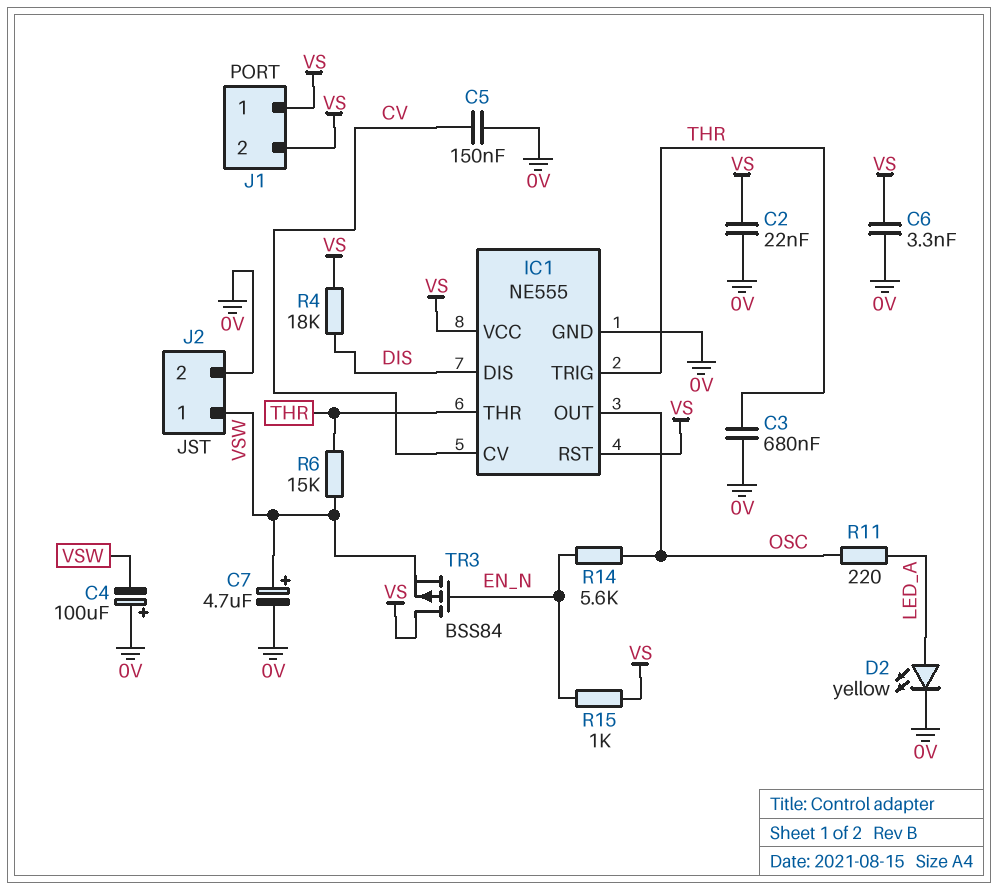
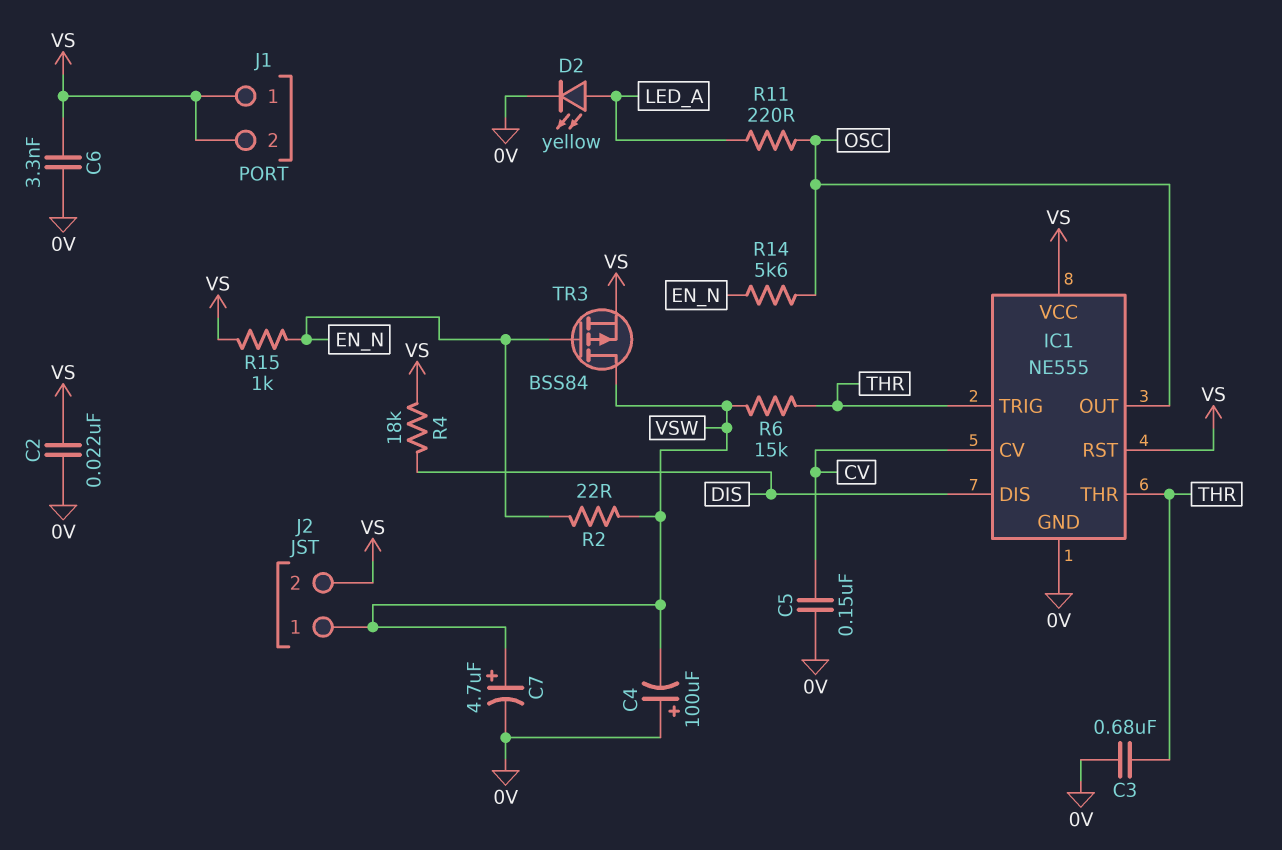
J2 pin 2: 0V -> VS
R2: none -> 22 (EN_N, VSW)
TR3: PMOS BSS84 (G EN_N, D VS, S VSW) -> PMOS BSS84 (G EN_N, D VSW, S VS)

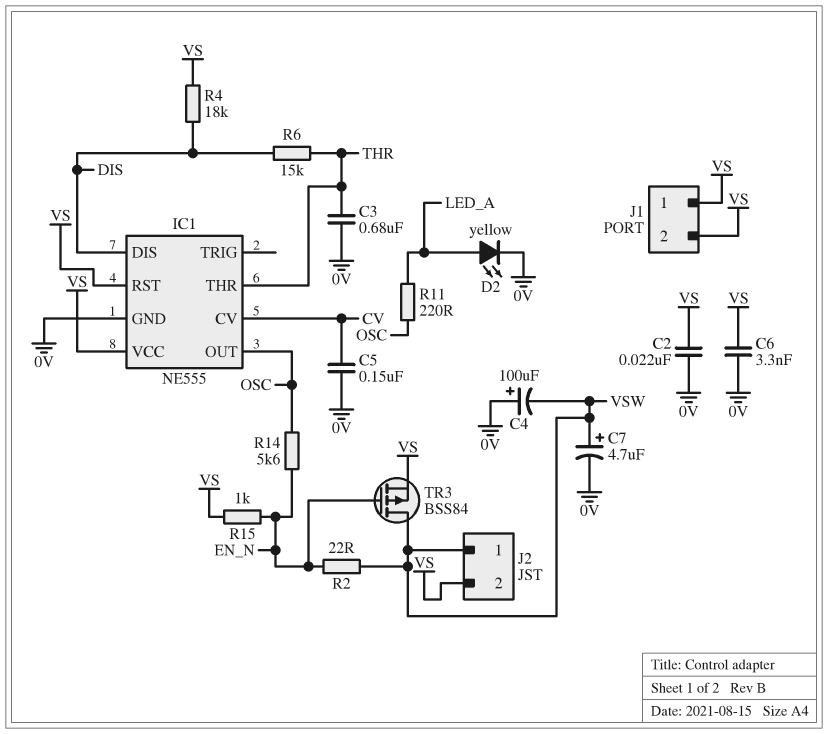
IC1 pin TRIG: THR -> none
R6: 15k (THR, VSW) -> 15k (DIS, THR)

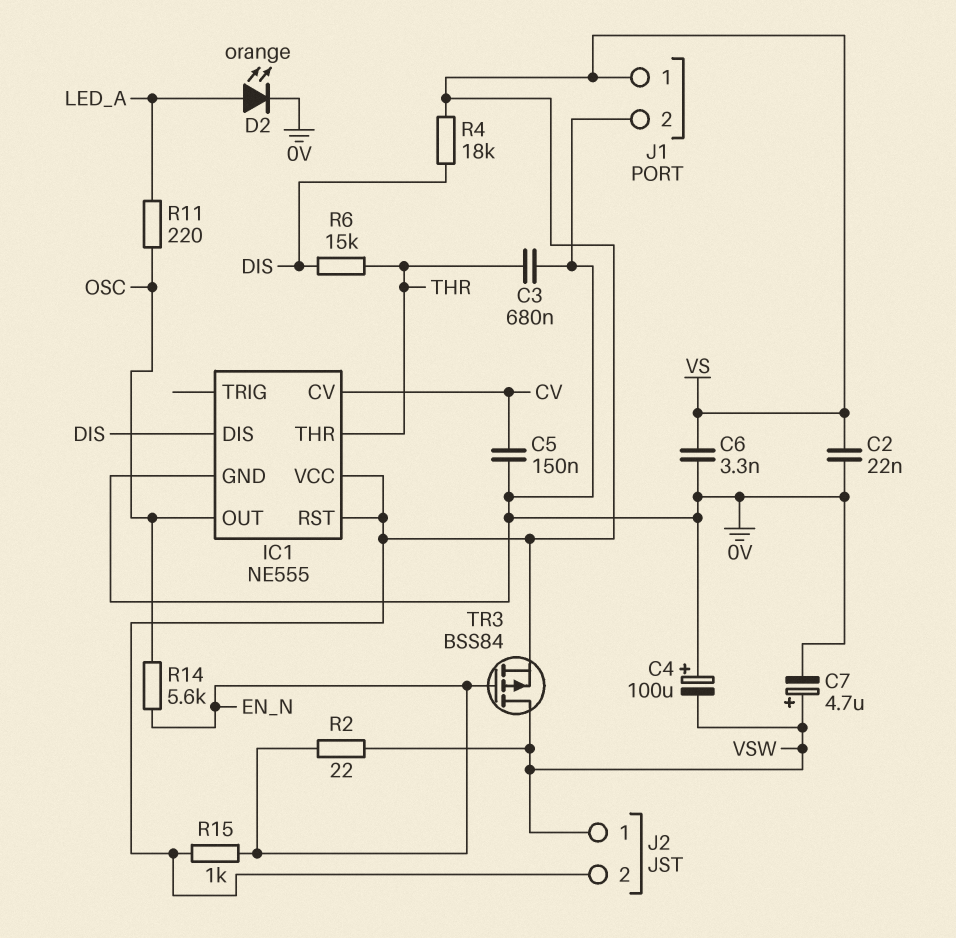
D2: LED yellow (A LED_A, K 0V) -> LED orange (A LED_A, K 0V)
J1 pin 2: VS -> 0V

